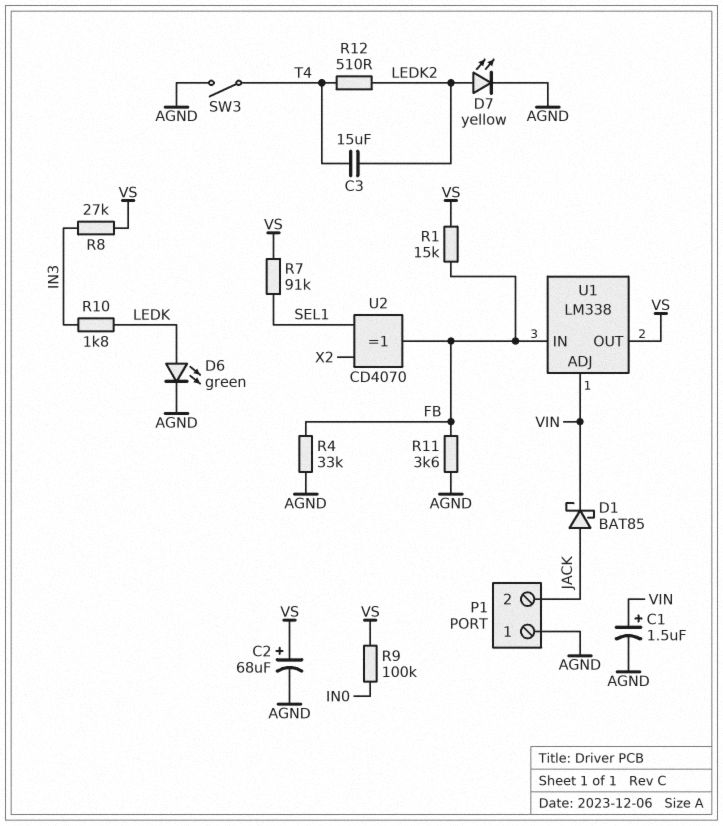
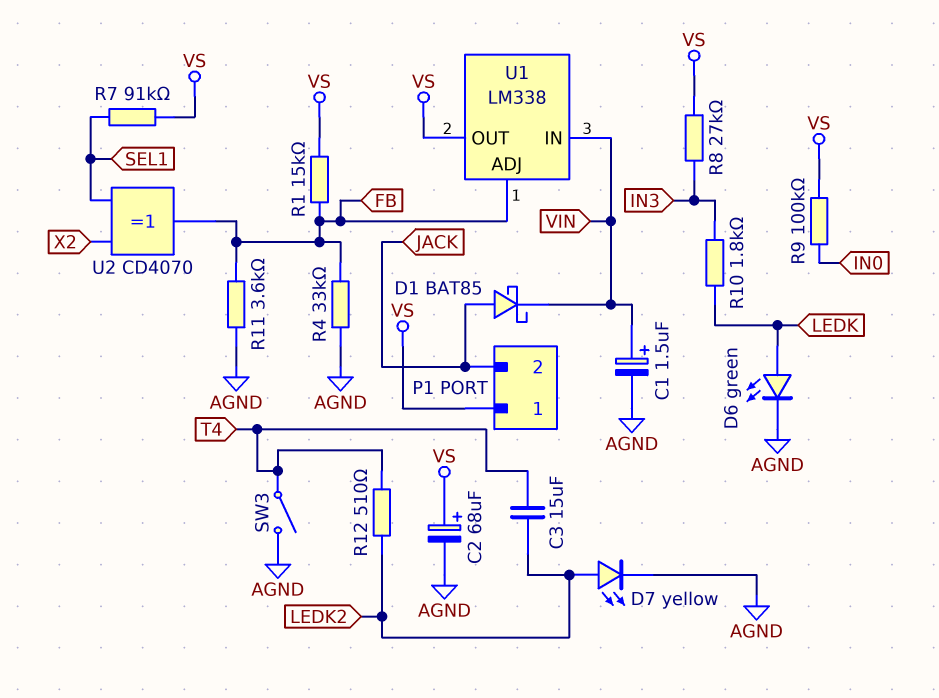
P1 pin 1: AGND -> VS
U1 pin ADJ: VIN -> FB
U1 pin IN: FB -> VIN

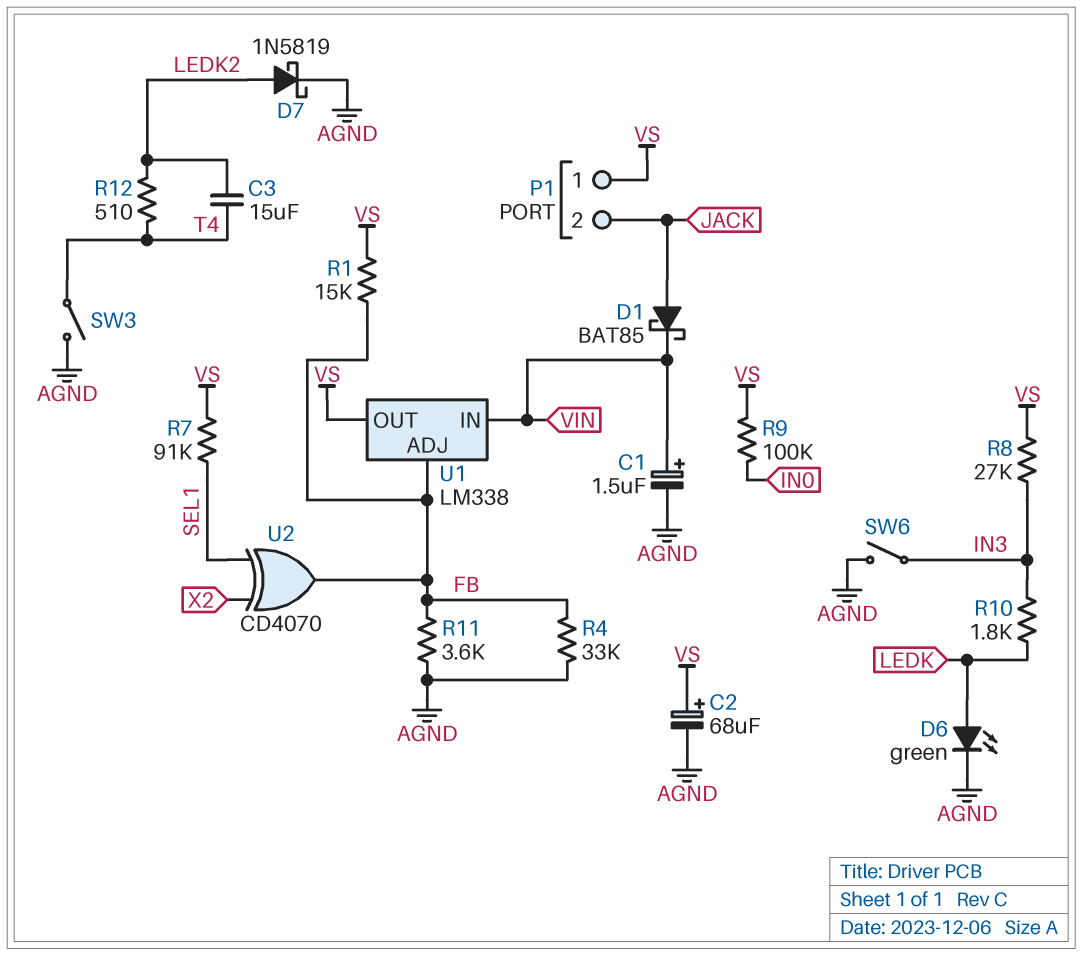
D7: LED yellow (A LEDK2, K AGND) -> schottky 1N5819 (A LEDK2, K AGND)
SW6: none -> switch (AGND, IN3)

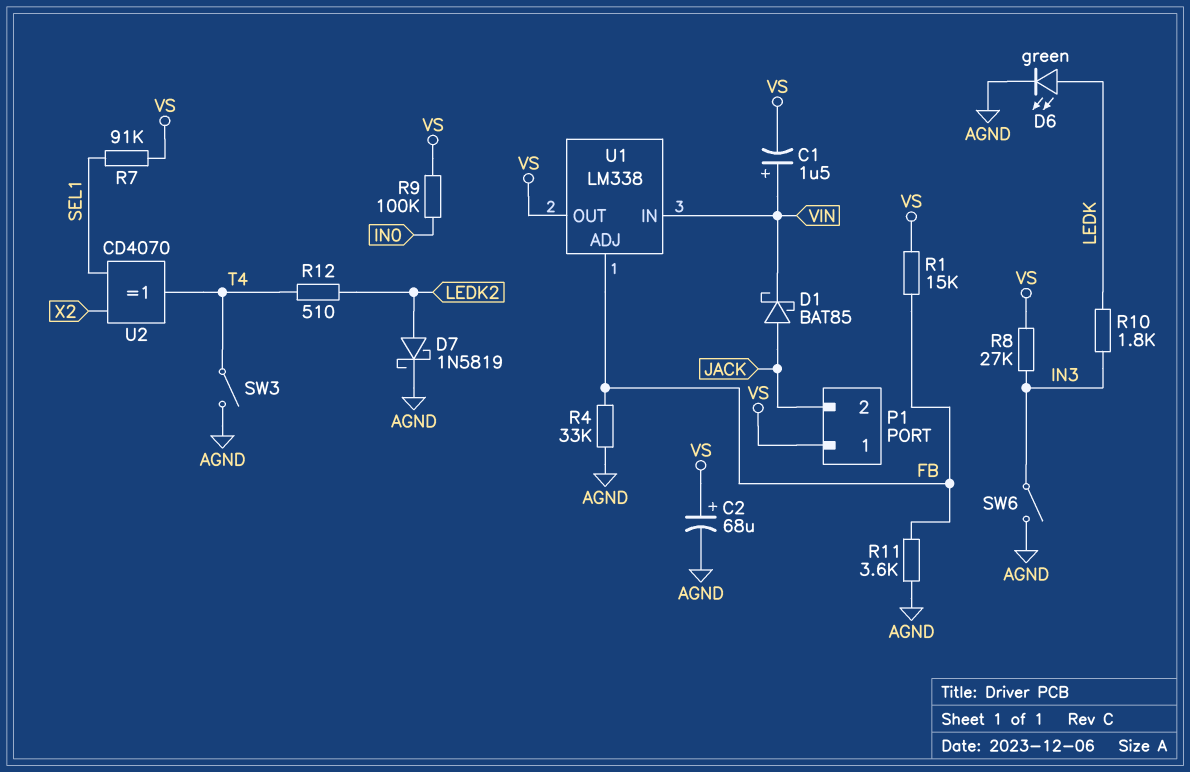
C1: 1.5uF (plus VIN, minus AGND) -> 1.5uF (plus VIN, minus VS)
C3: 15uF (LEDK2, T4) -> none
U2: XOR CD4070 (in SEL1, in X2, out FB) -> XOR CD4070 (in SEL1, in X2, out T4)

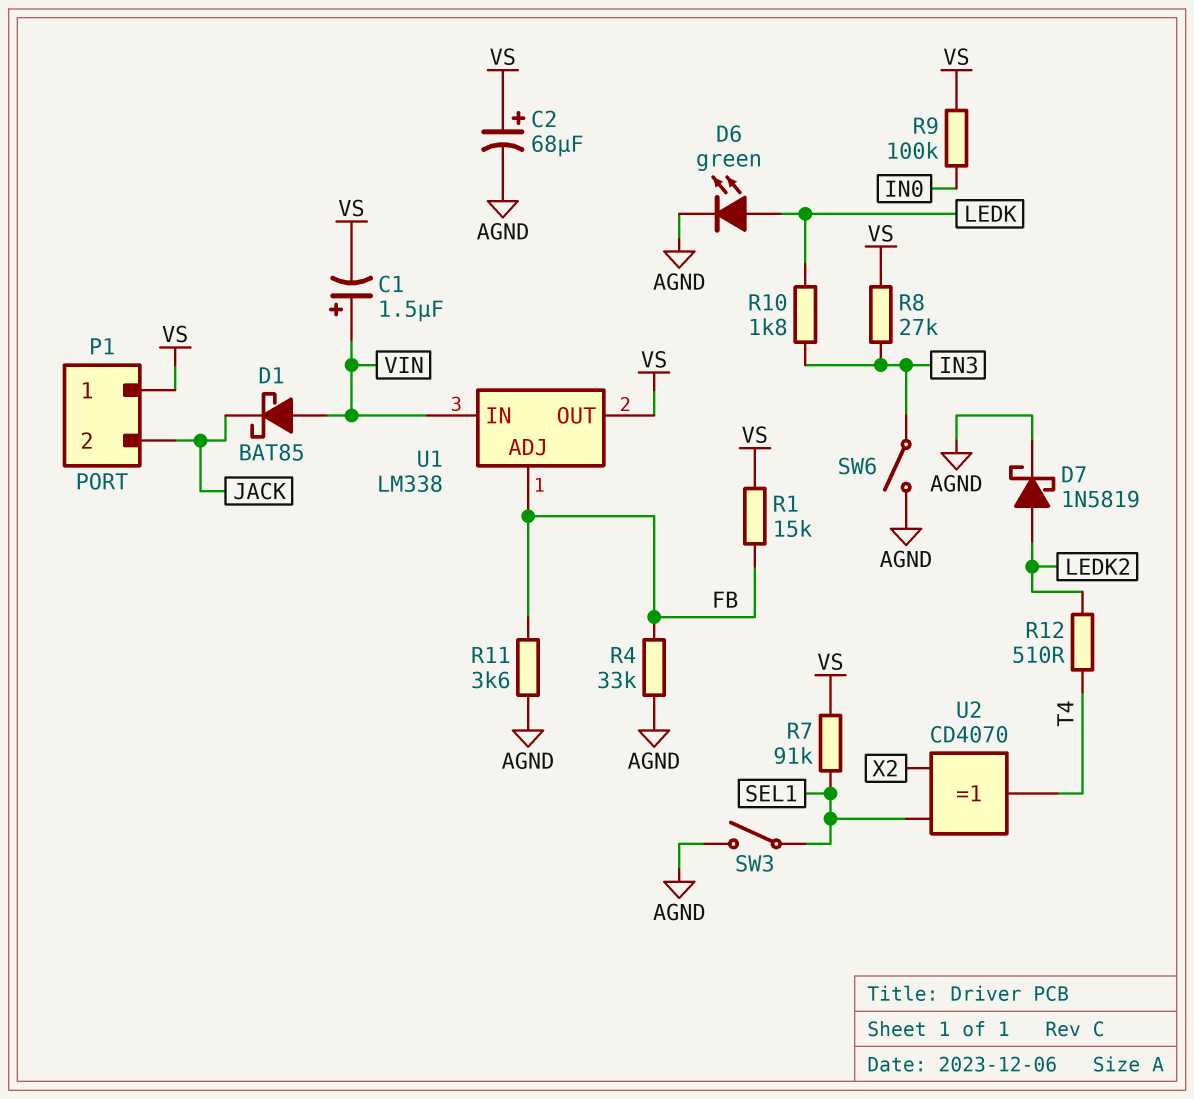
D1: schottky BAT85 (A JACK, K VIN) -> schottky BAT85 (A VIN, K JACK)
SW3: switch (AGND, T4) -> switch (AGND, SEL1)

